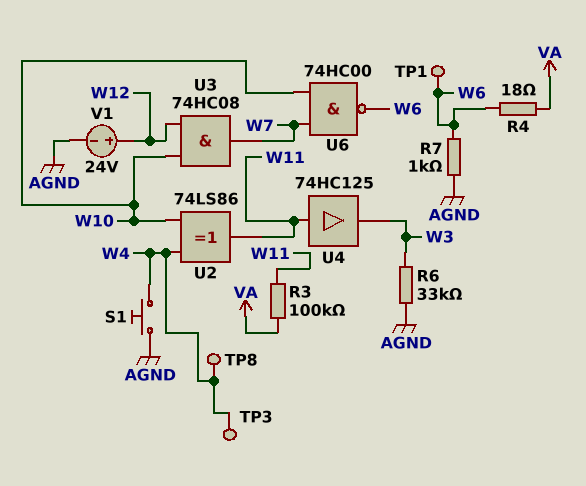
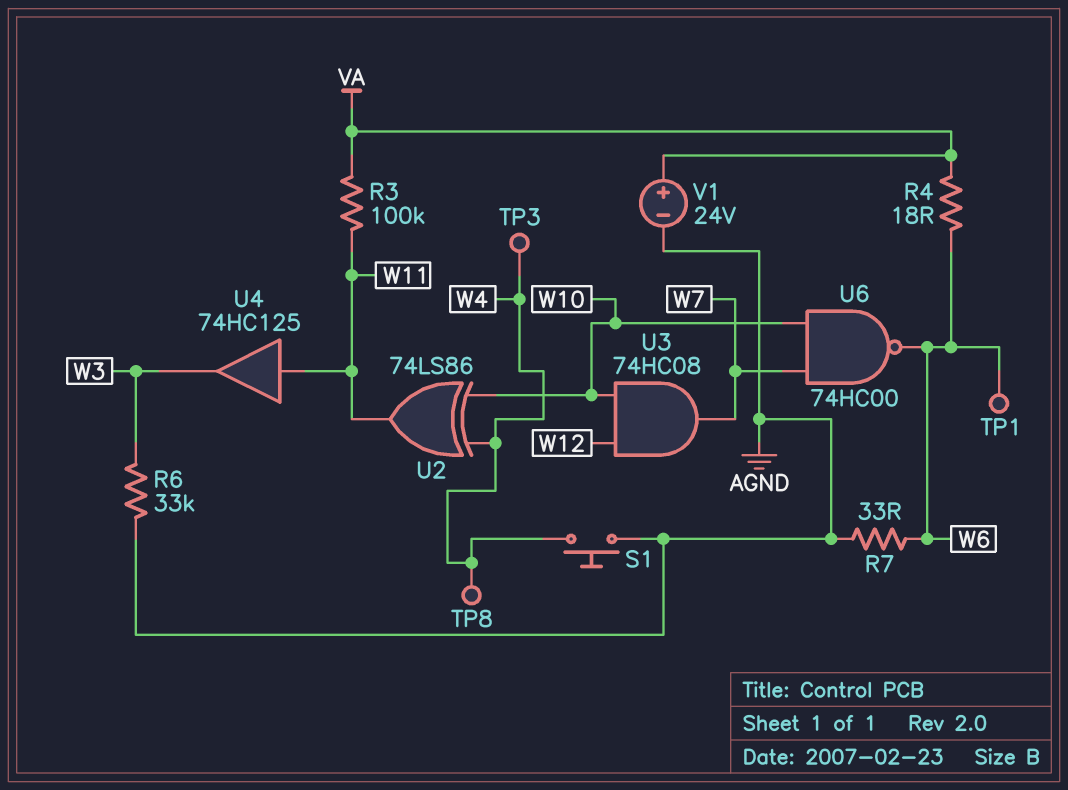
R7: 1k (AGND, W6) -> 33 (AGND, W6)
V1: 24V (plus W12, minus AGND) -> 24V (plus VA, minus AGND)

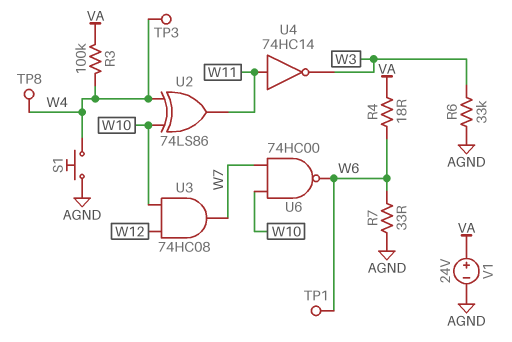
R3: 100k (VA, W11) -> 100k (VA, W4)
U4: buffer 74HC125 (in W11, out W3) -> NOT 74HC14 (in W11, out W3)

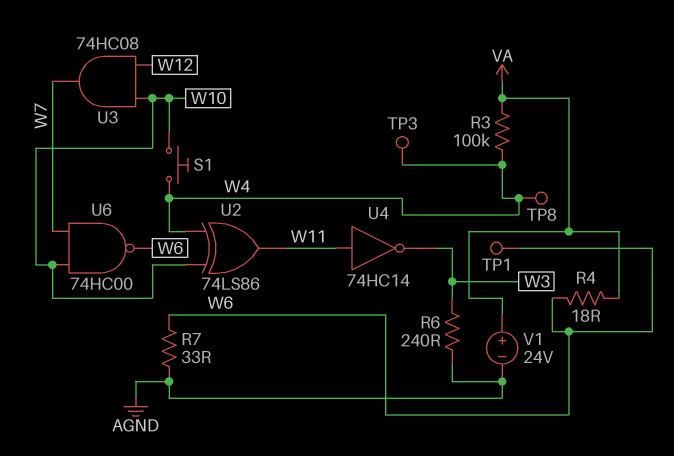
R6: 33k (AGND, W3) -> 240 (AGND, W3)
S1: button (AGND, W4) -> button (W4, W10)

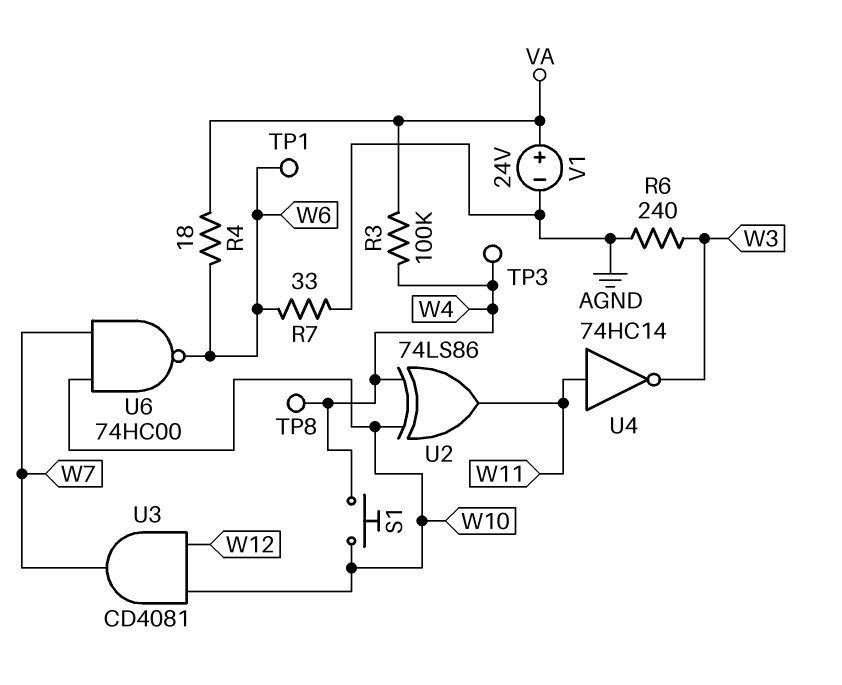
U3: AND 74HC08 (in W10, in W12, out W7) -> AND CD4081 (in W10, in W12, out W7)

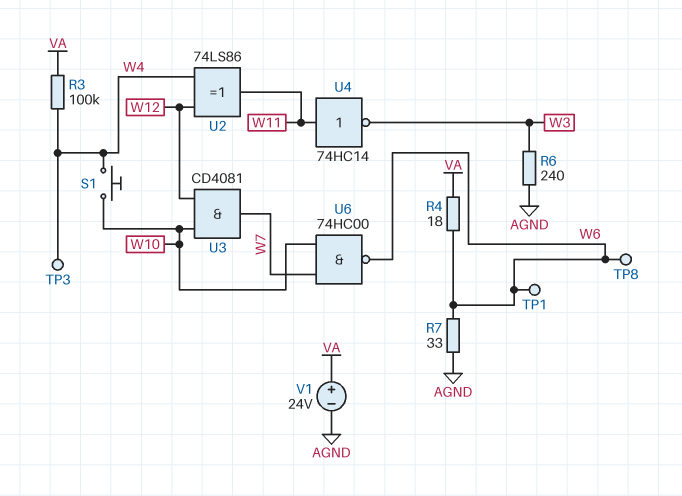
TP8: test point (W4) -> test point (W6)
U2: XOR 74LS86 (in W4, in W10, out W11) -> XOR 74LS86 (in W4, in W12, out W11)

